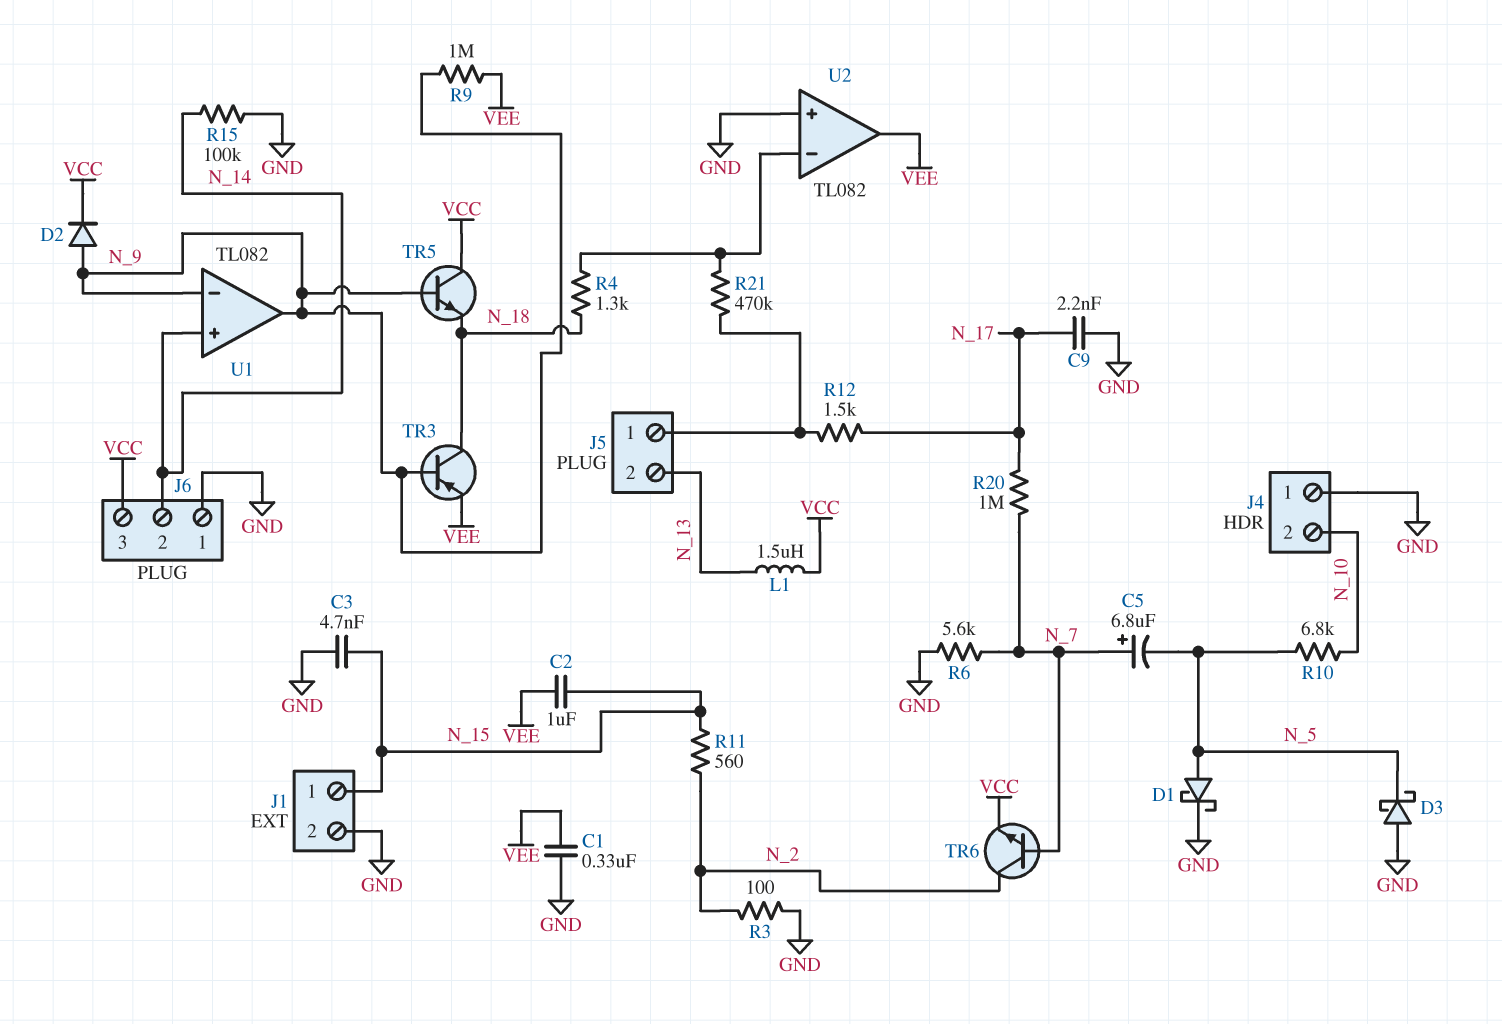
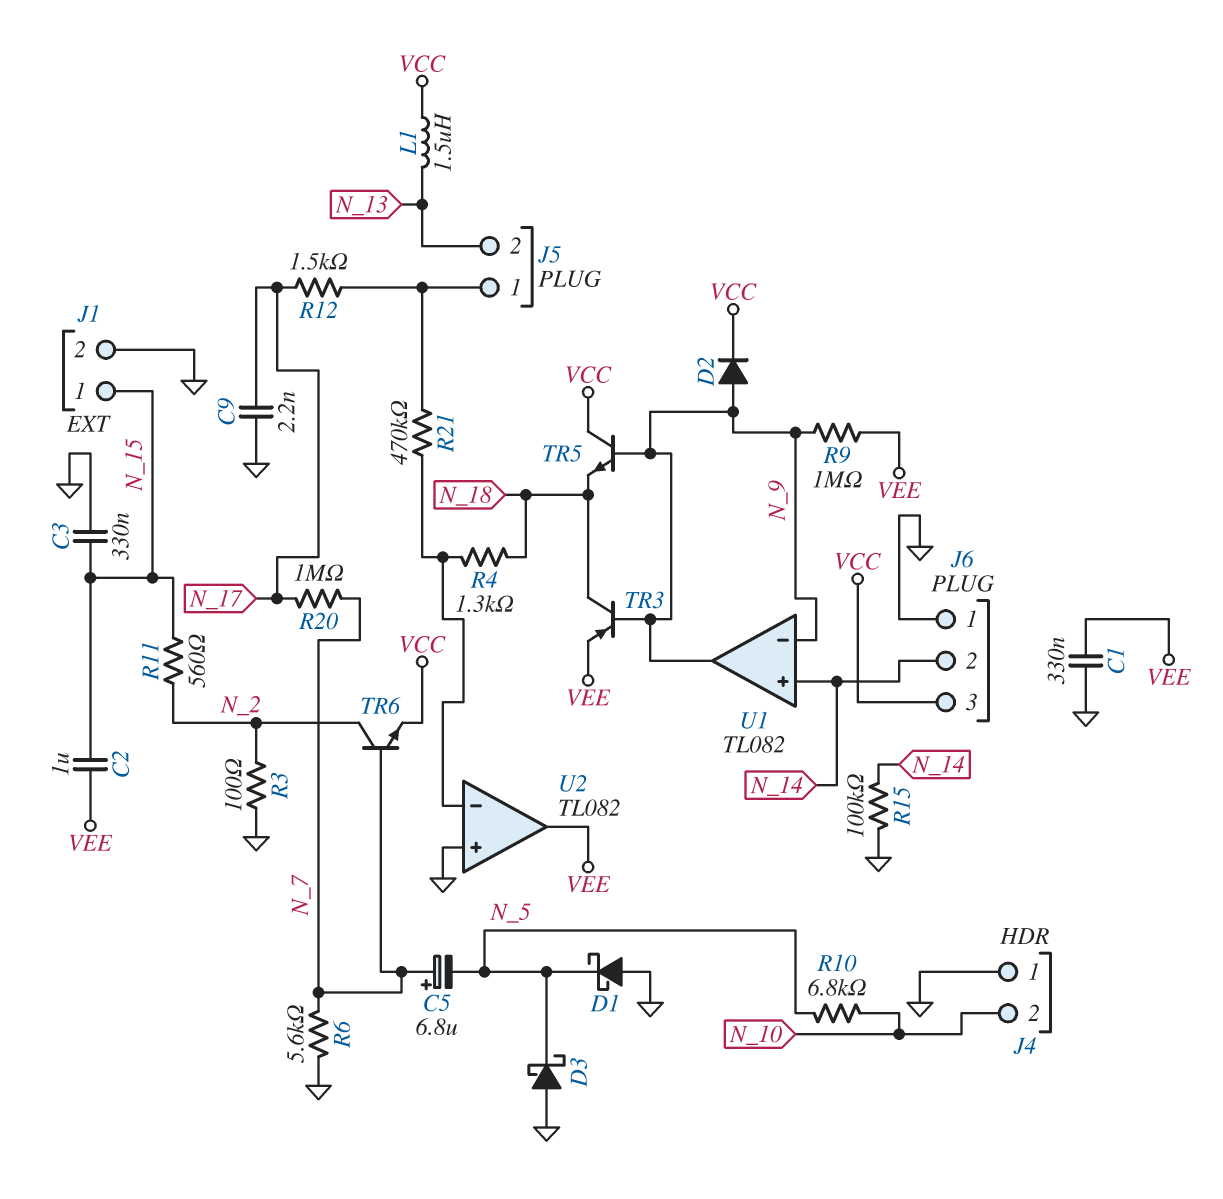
C3: 4.7nF (GND, N_15) -> 330nF (GND, N_15)
D1: schottky (A N_5, K GND) -> schottky (A GND, K N_5)

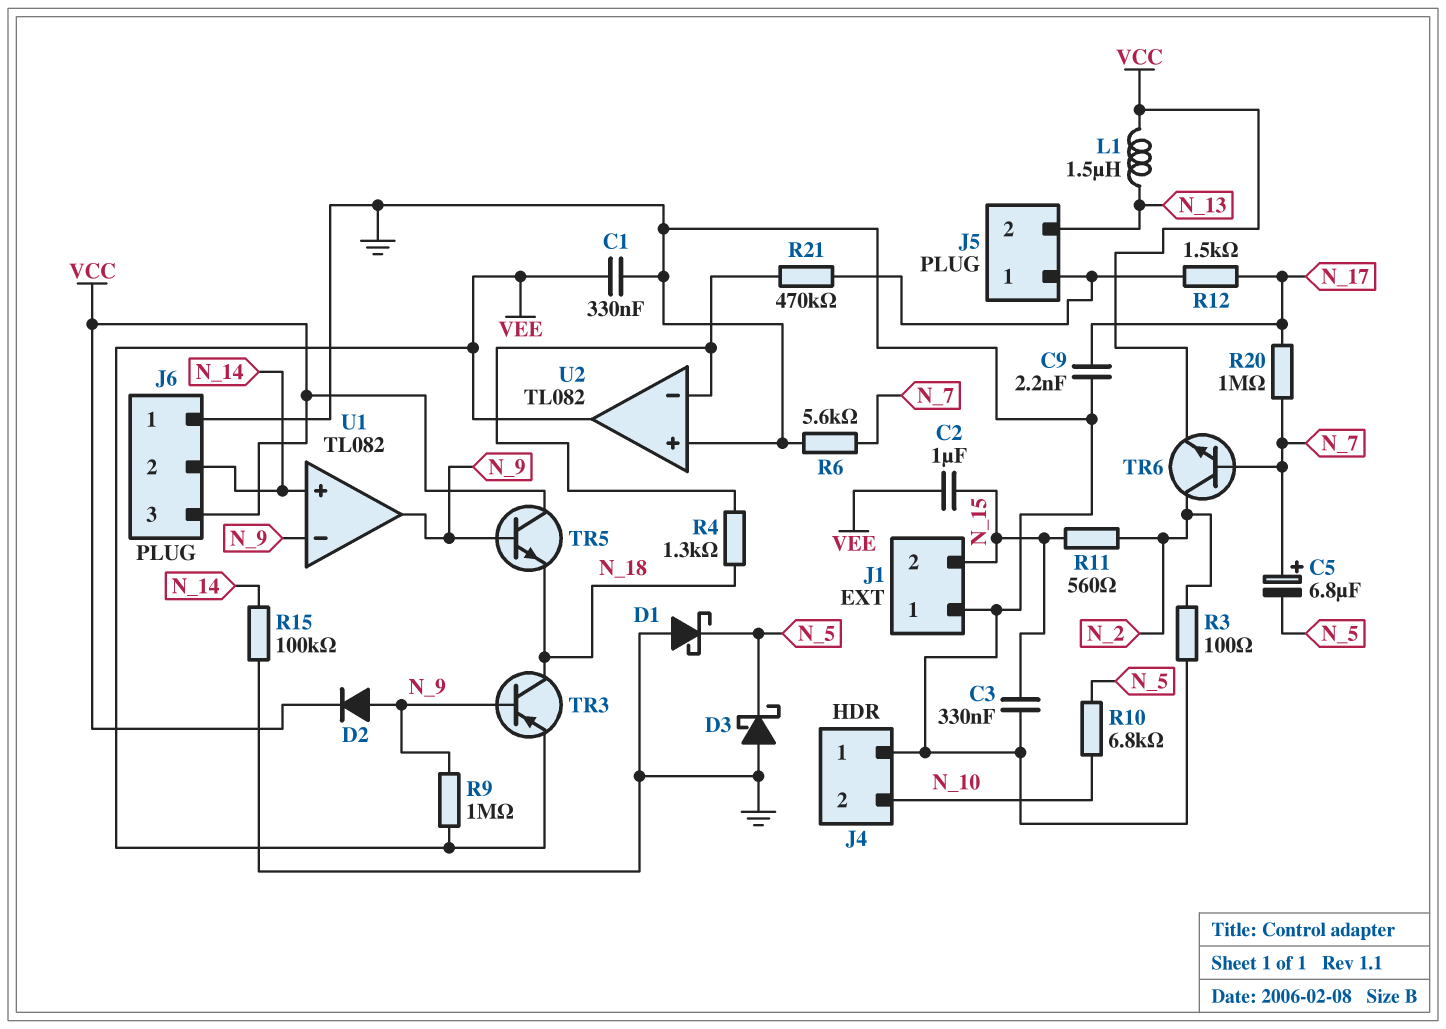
J1 pin 1: N_15 -> GND
J1 pin 2: GND -> N_15

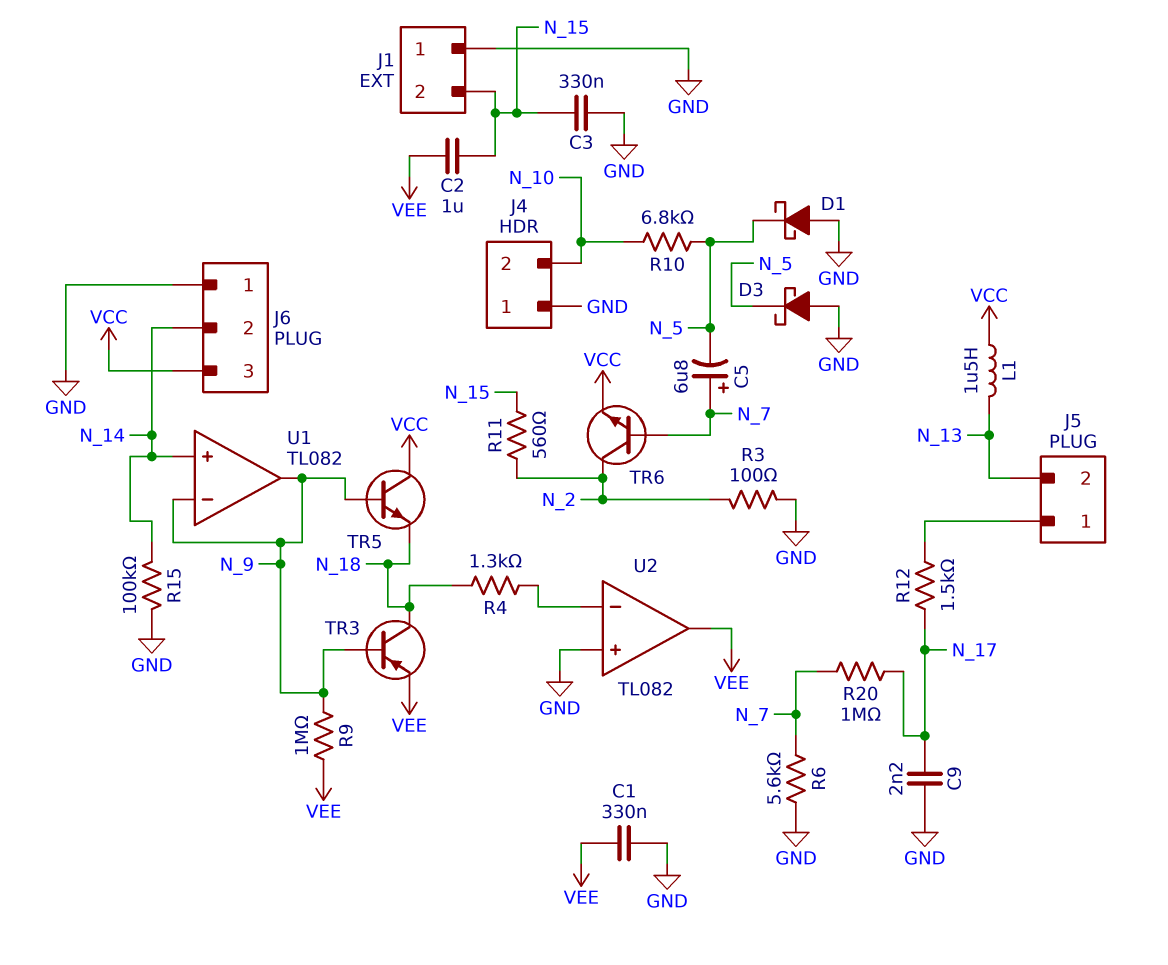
D2: diode (A N_9, K VCC) -> none
R21: 470k (J5/1, U2/in-) -> none

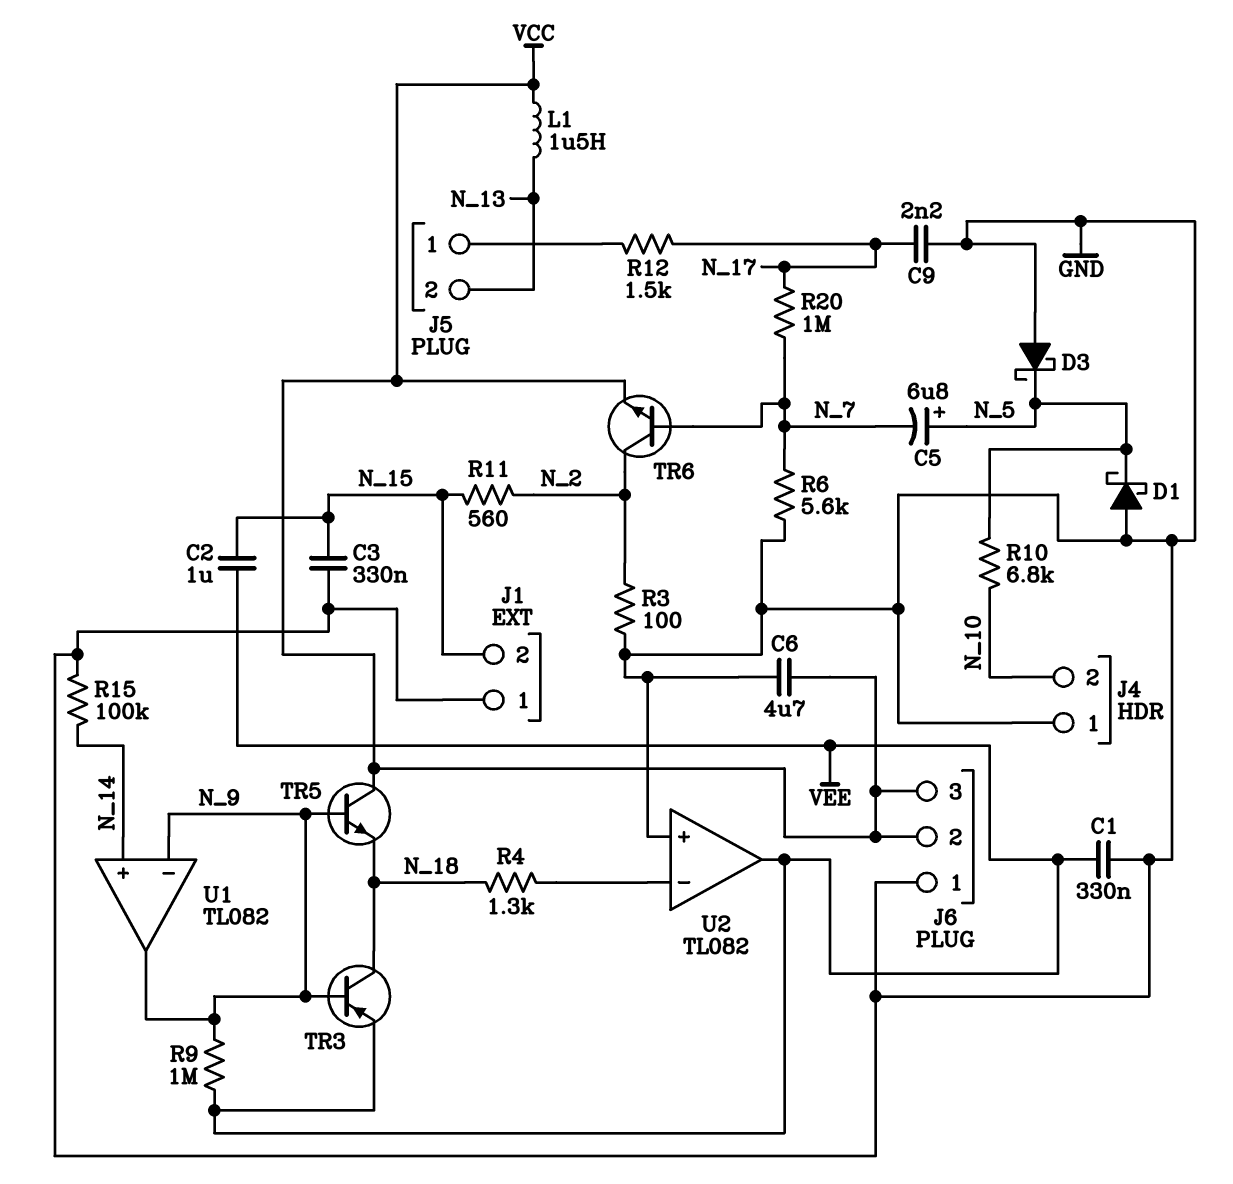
C5: 6.8uF (plus N_7, minus N_5) -> 6.8uF (plus N_5, minus N_7)
C6: none -> 4.7uF (GND, VCC)
J6 pin 2: N_14 -> VCC

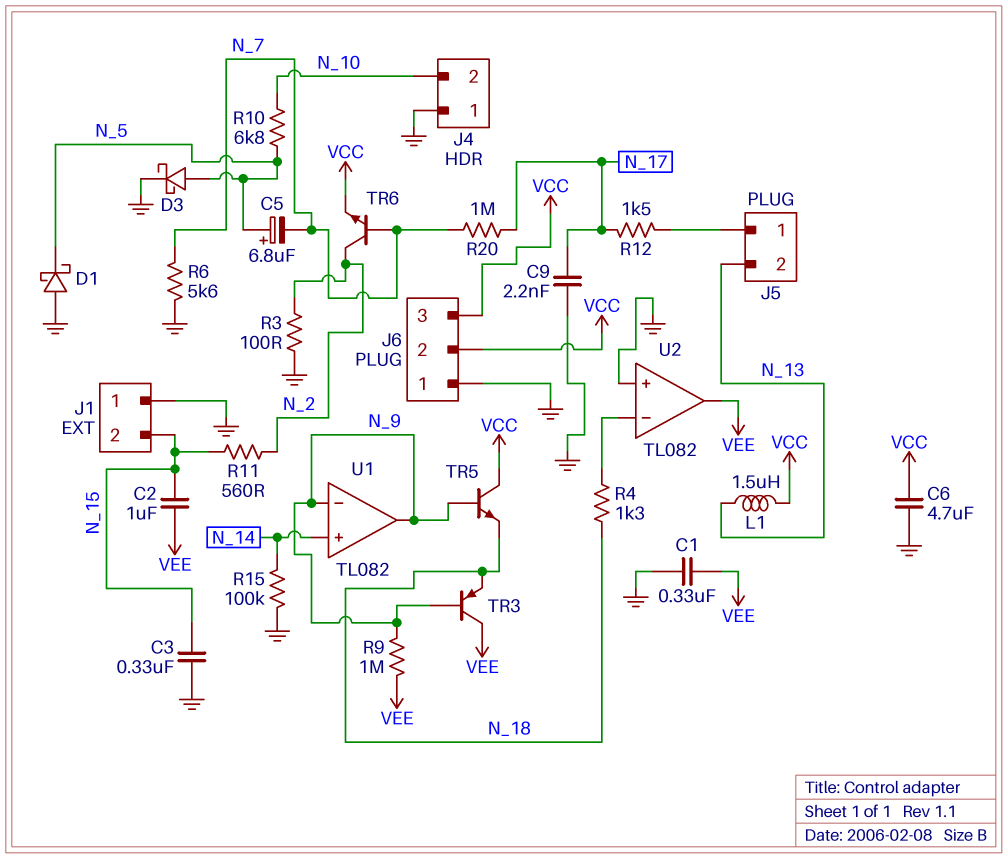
D3: schottky (A GND, K N_5) -> schottky (A N_5, K GND)
TR3: PNP (B N_9, C N_18, E VEE) -> PNP (B N_9, C VEE, E N_18)

